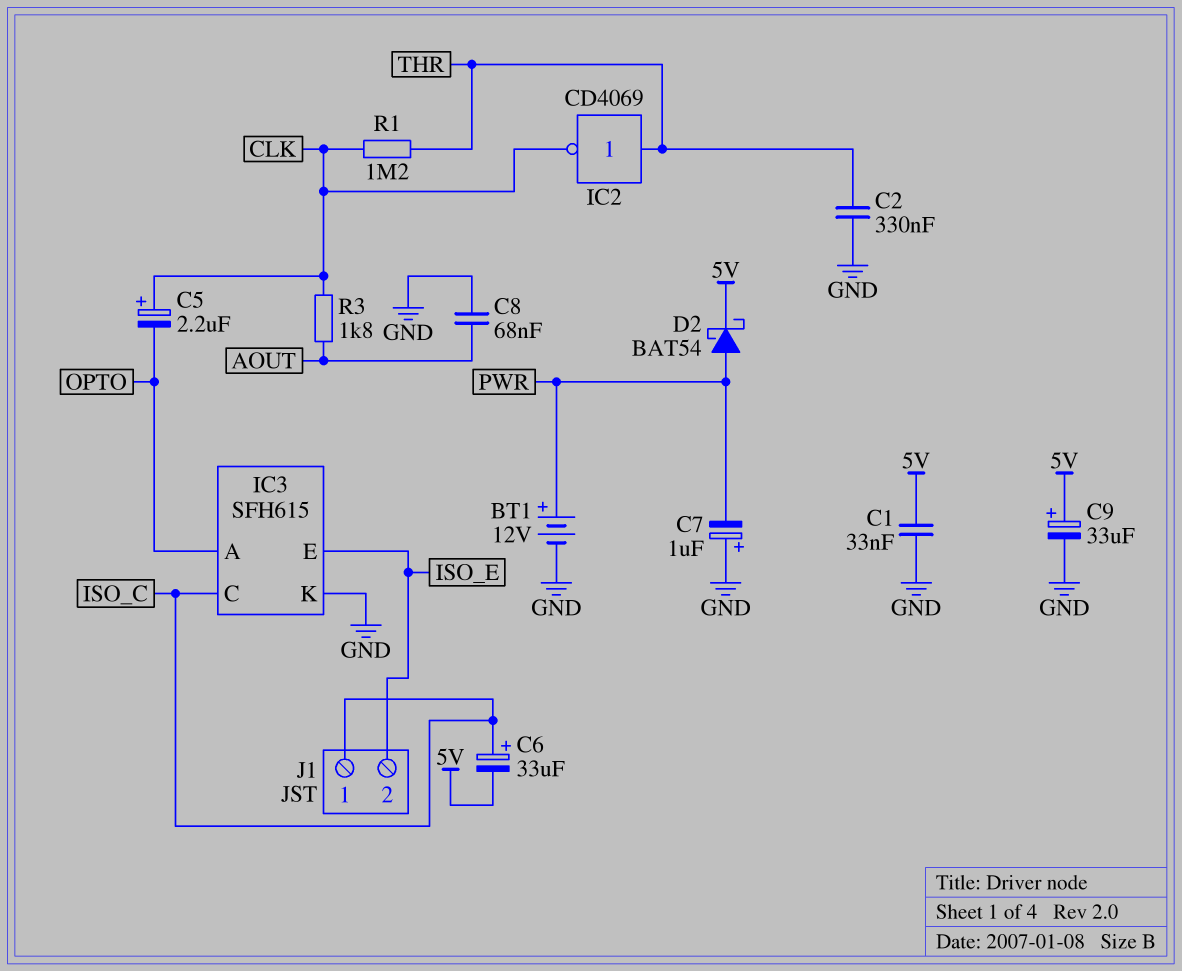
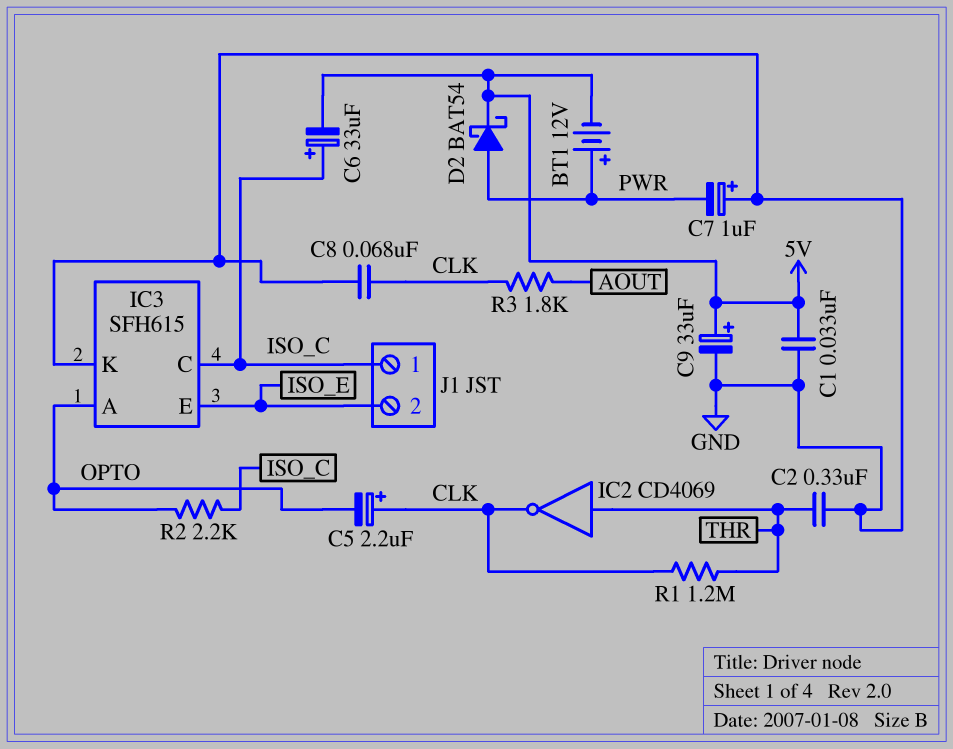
BT1: 12V (plus PWR, minus GND) -> 12V (plus PWR, minus 5V)
C8: 68nF (AOUT, GND) -> 68nF (CLK, GND)
R2: none -> 2.2k (ISO_C, OPTO)

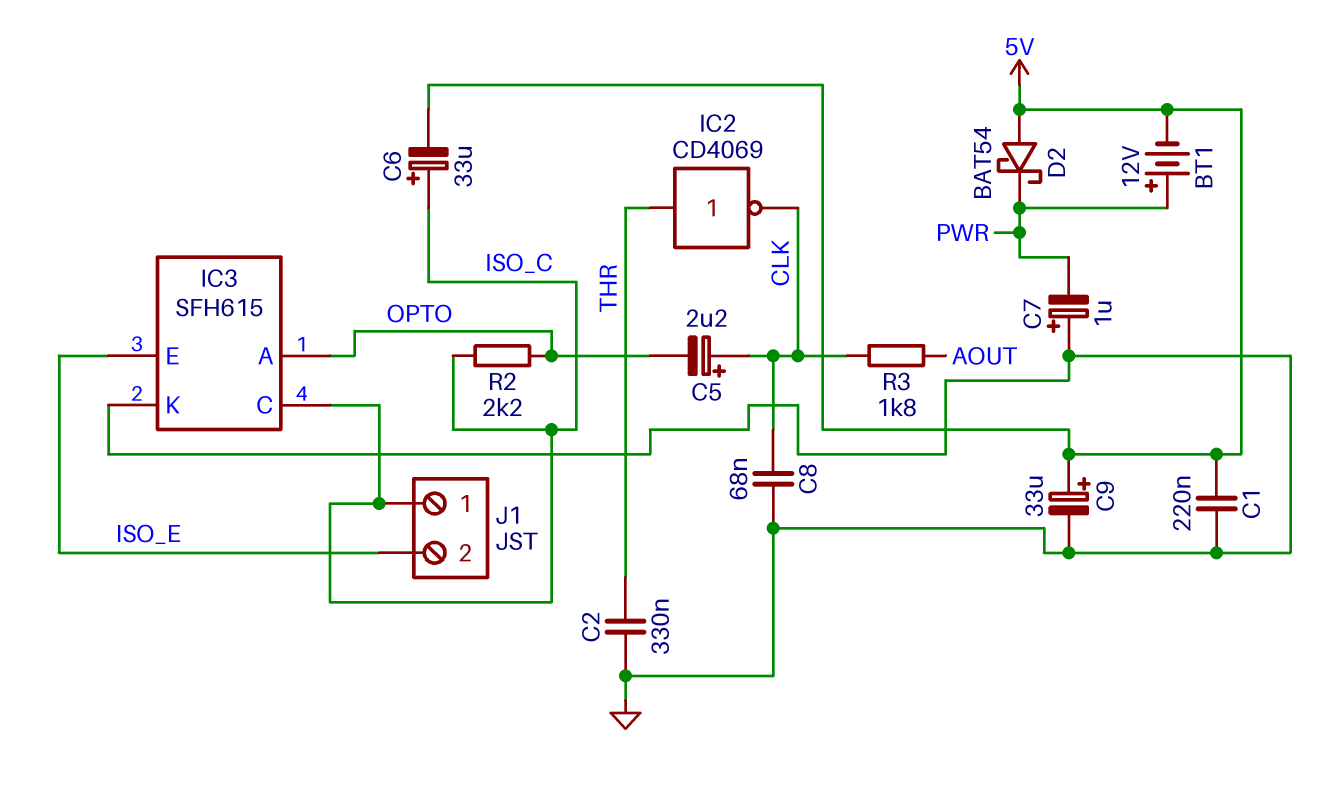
C1: 33nF (5V, GND) -> 220nF (5V, GND)
D2: schottky BAT54 (A PWR, K 5V) -> schottky BAT54 (A 5V, K PWR)
R1: 1.2M (CLK, THR) -> none

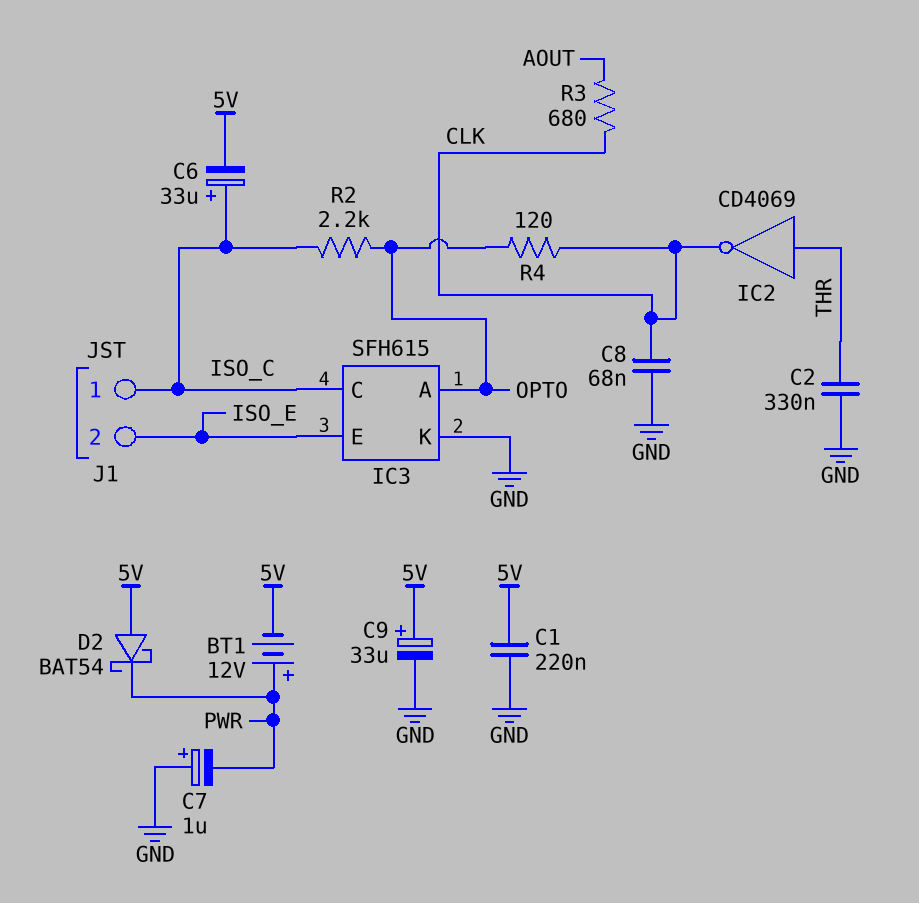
C5: 2.2uF (plus CLK, minus OPTO) -> none
R3: 1.8k (AOUT, CLK) -> 680 (AOUT, CLK)
R4: none -> 120 (CLK, OPTO)

